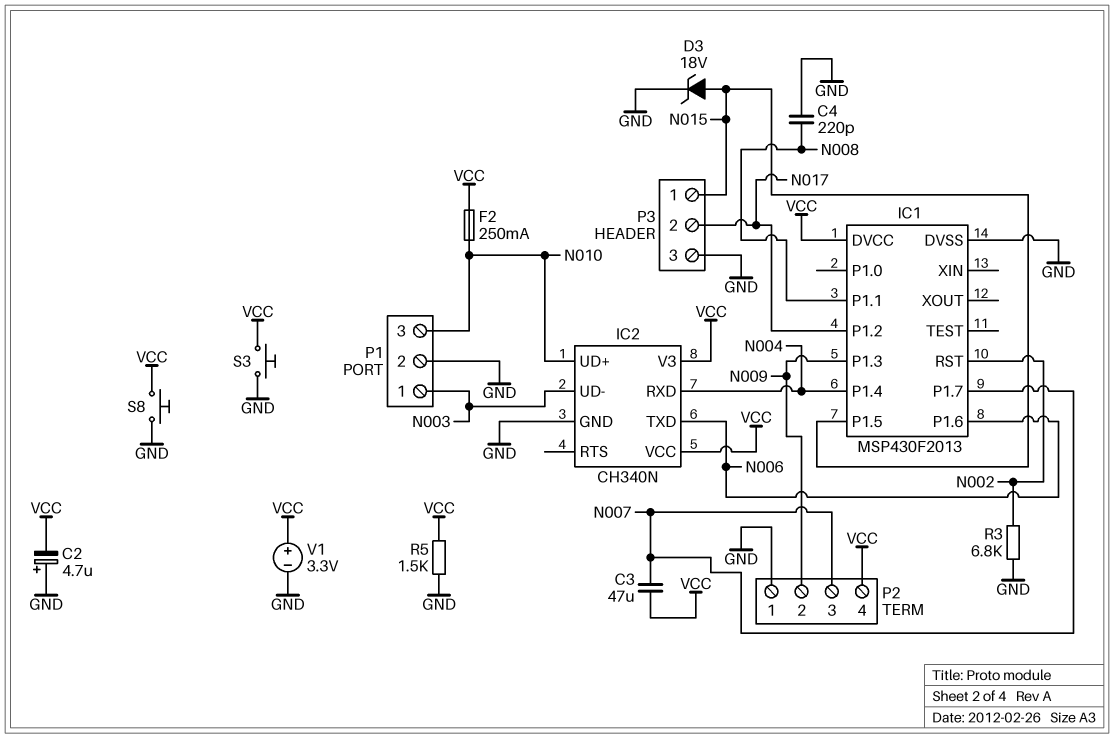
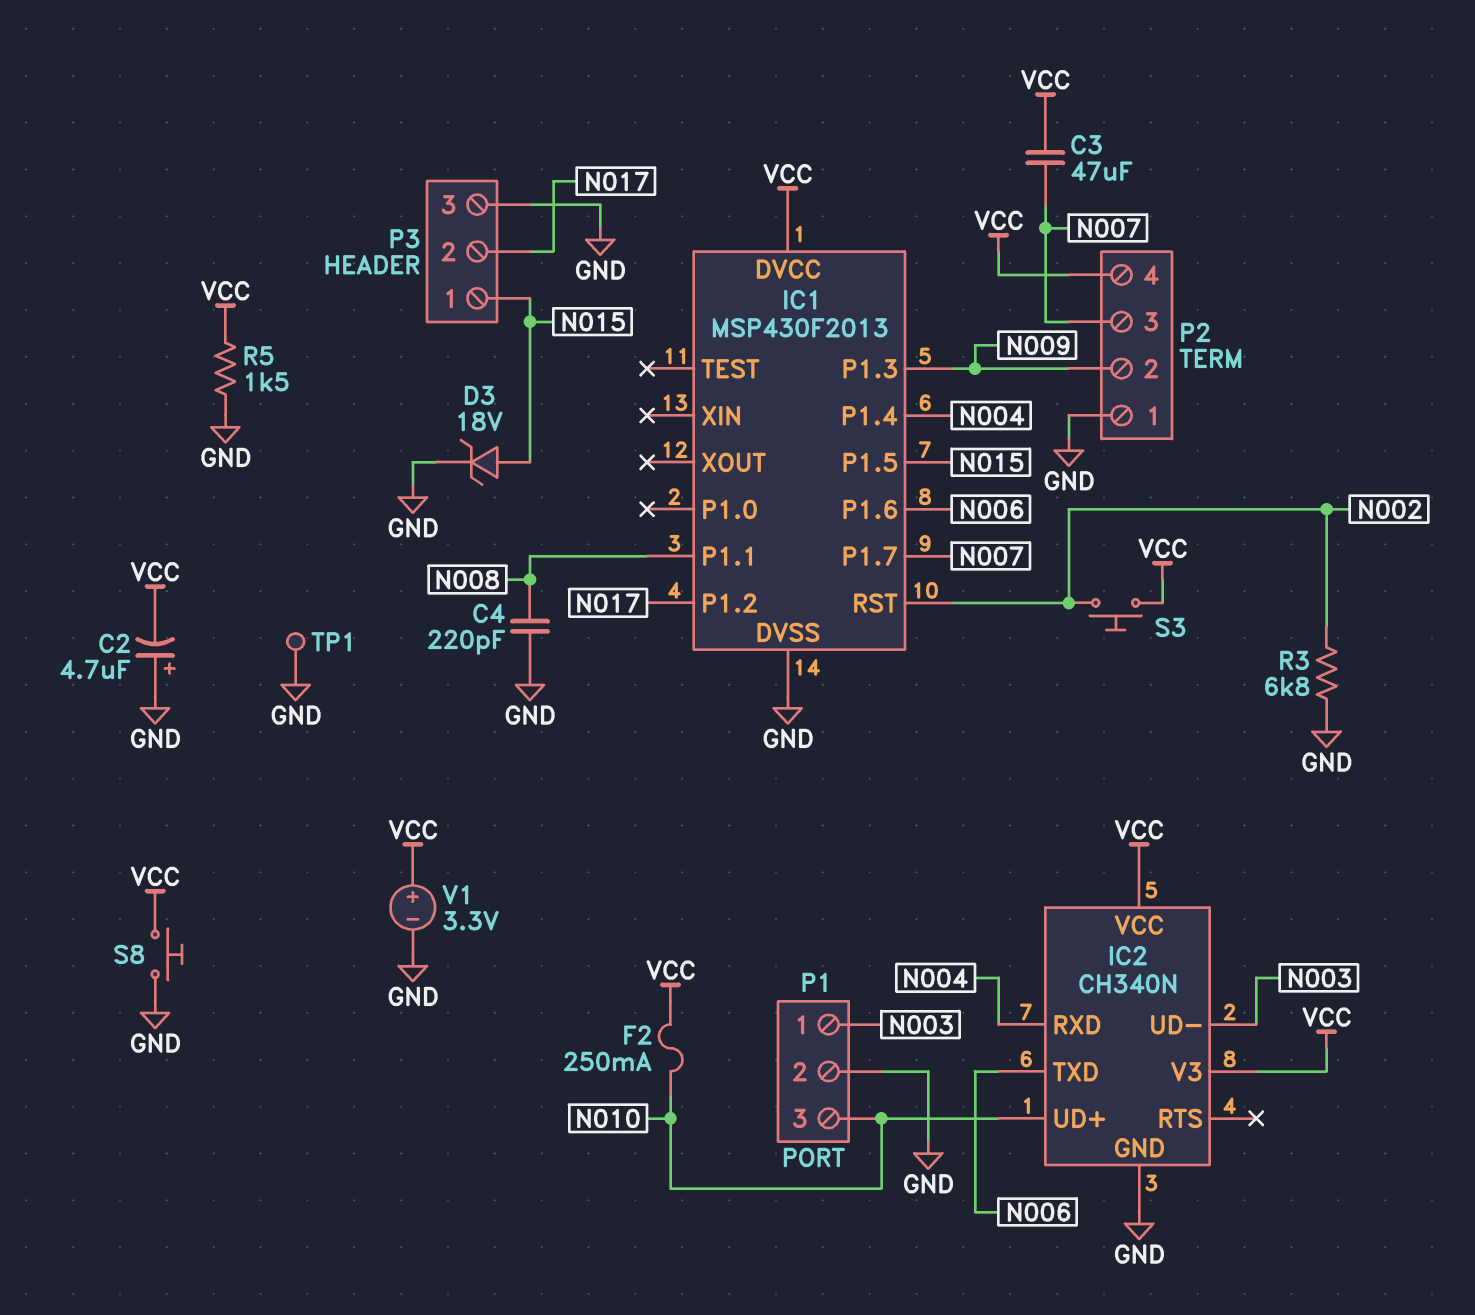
S3: button (GND, VCC) -> button (N002, VCC)
TP1: none -> test point (GND)

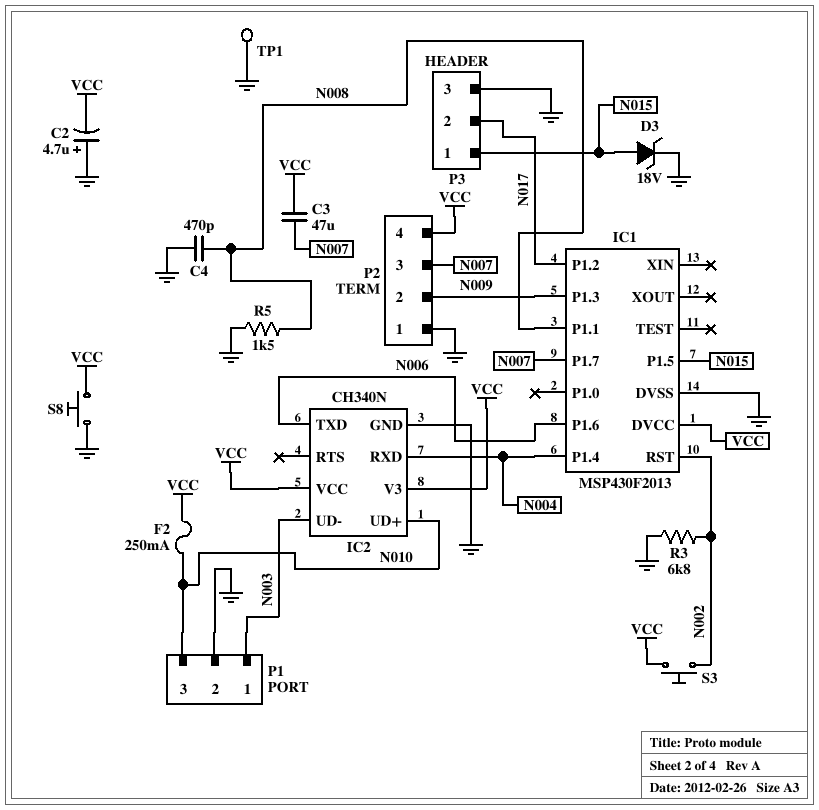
C4: 220pF (GND, N008) -> 470pF (GND, N008)
R5: 1.5k (GND, VCC) -> 1.5k (GND, N008)
V1: 3.3V (plus VCC, minus GND) -> none

